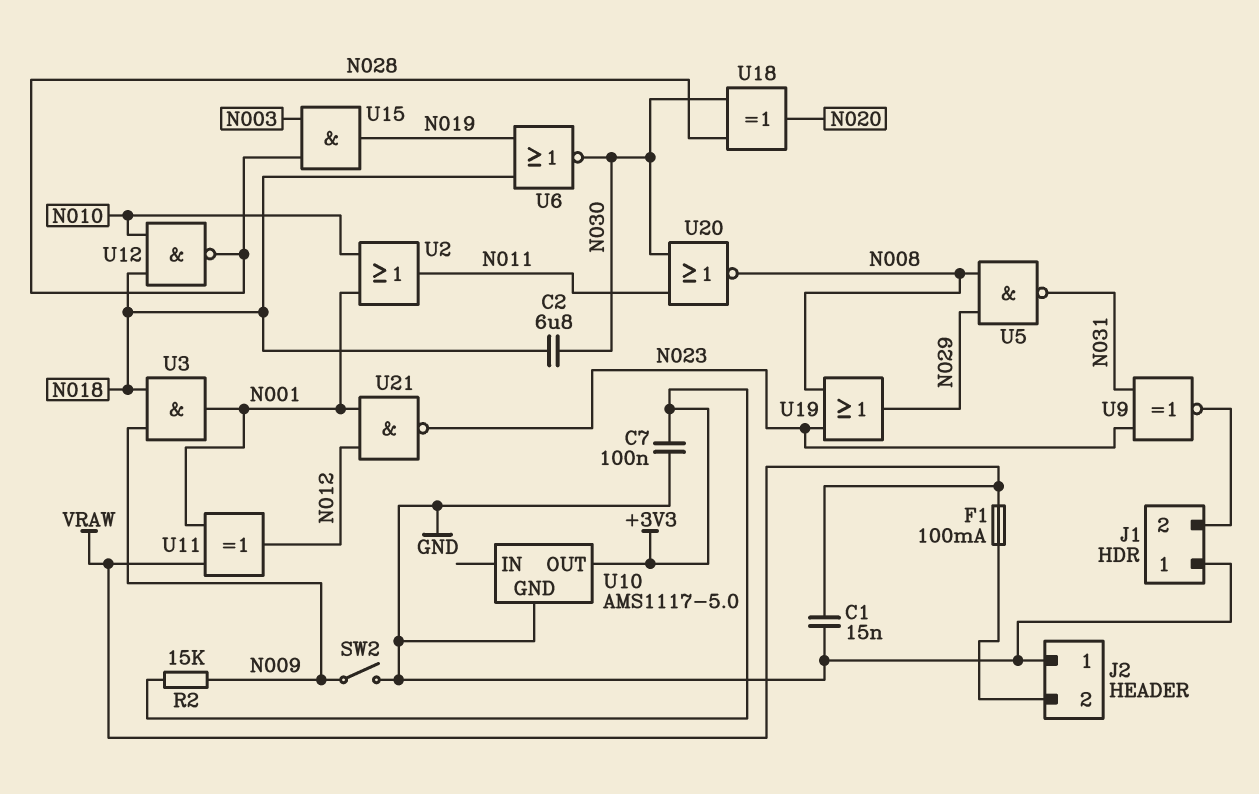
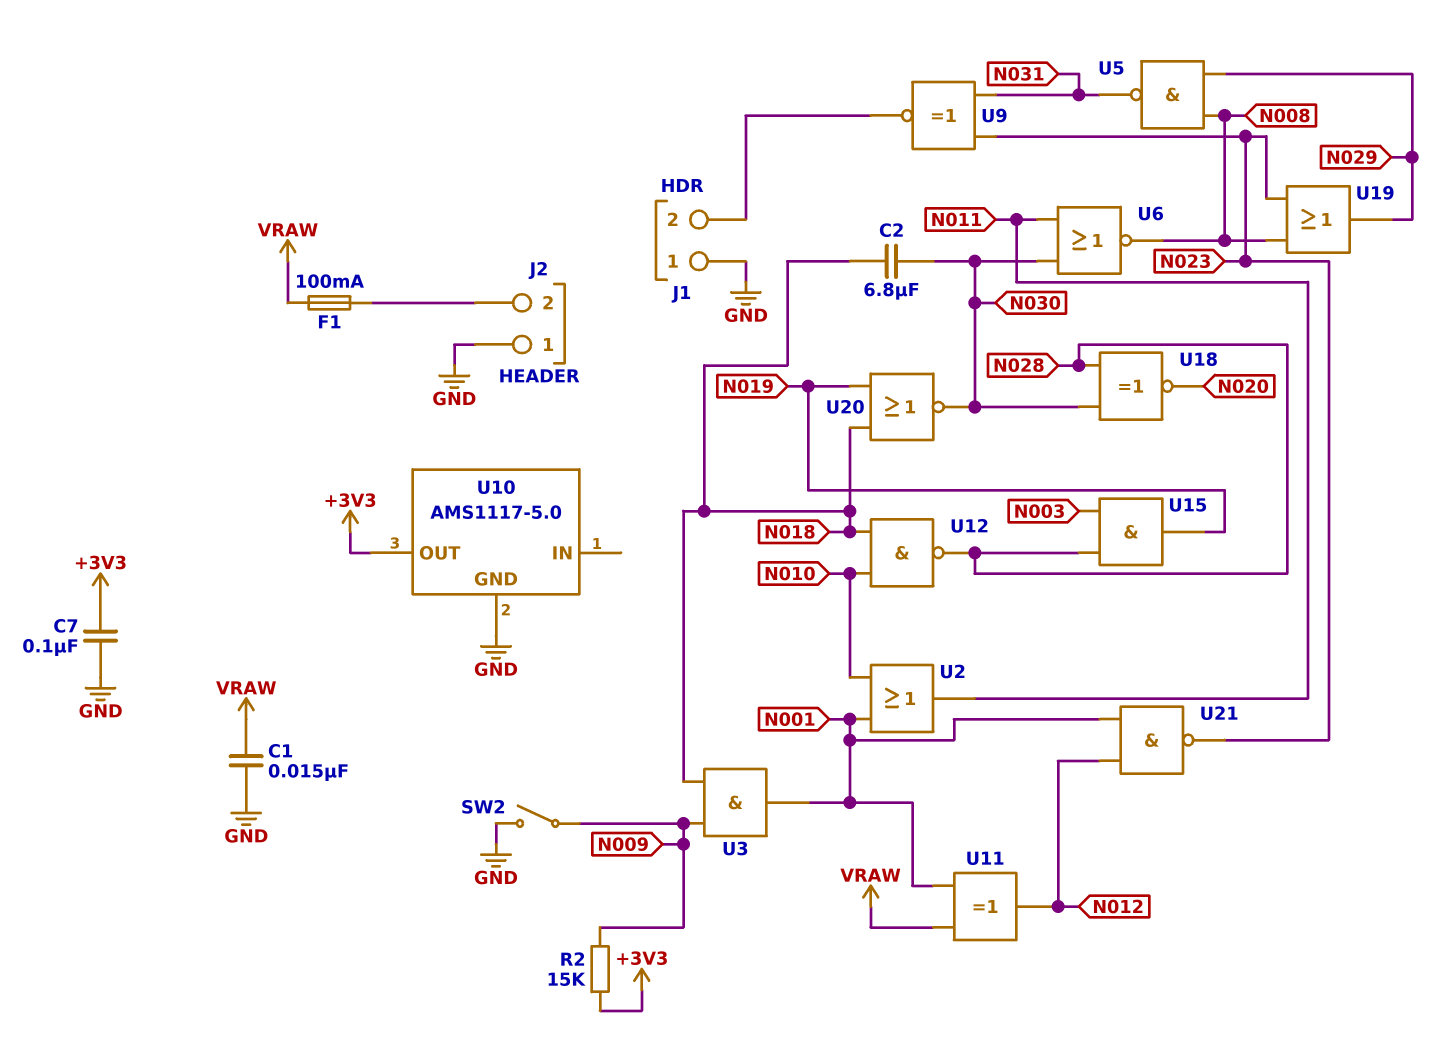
U6: NOR (in N018, in N019, out N030) -> NOR (in N011, in N030, out N008)
U18: XOR (in N028, in N030, out N020) -> XNOR (in N028, in N030, out N020)
U20: NOR (in N011, in N030, out N008) -> NOR (in N018, in N019, out N030)

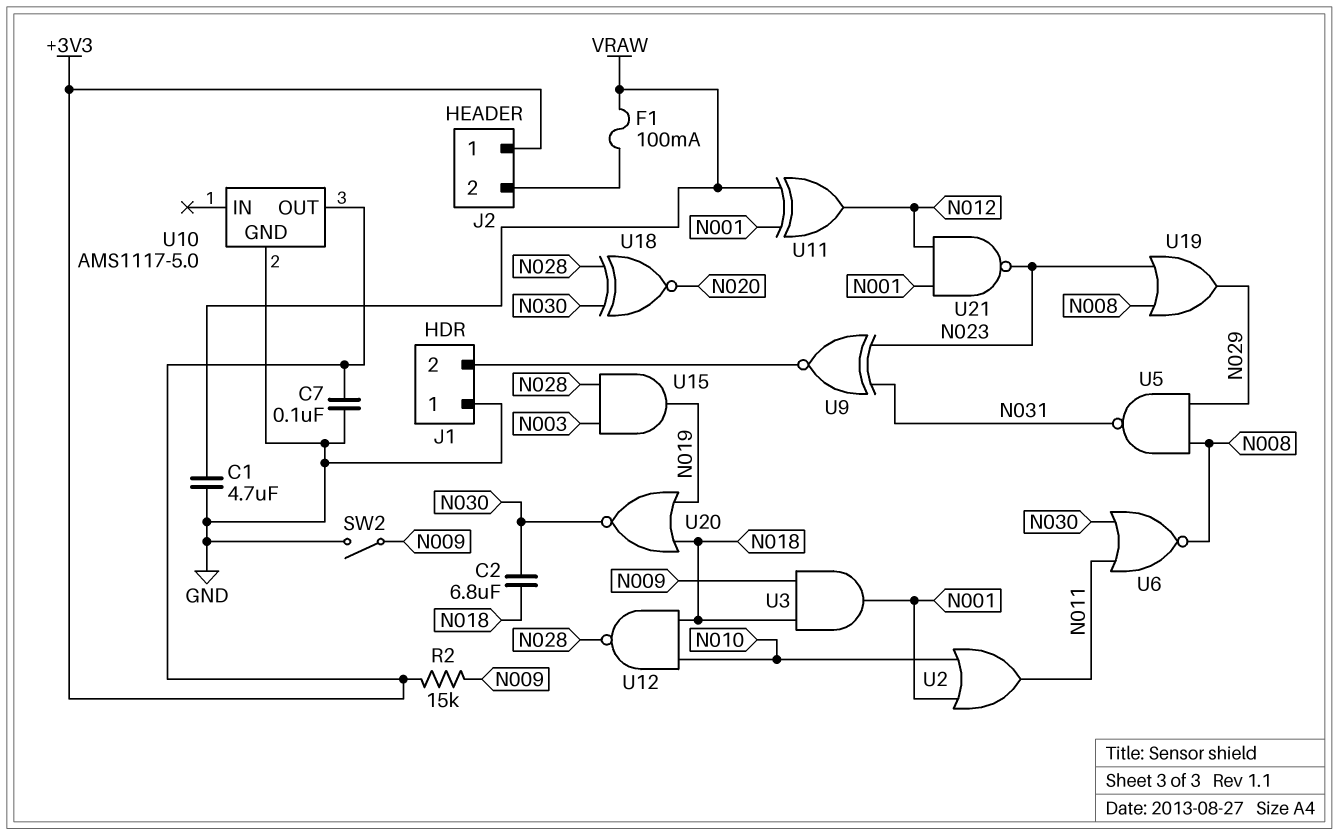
C1: 15nF (GND, VRAW) -> 4.7uF (GND, VRAW)
J2 pin 1: GND -> +3V3

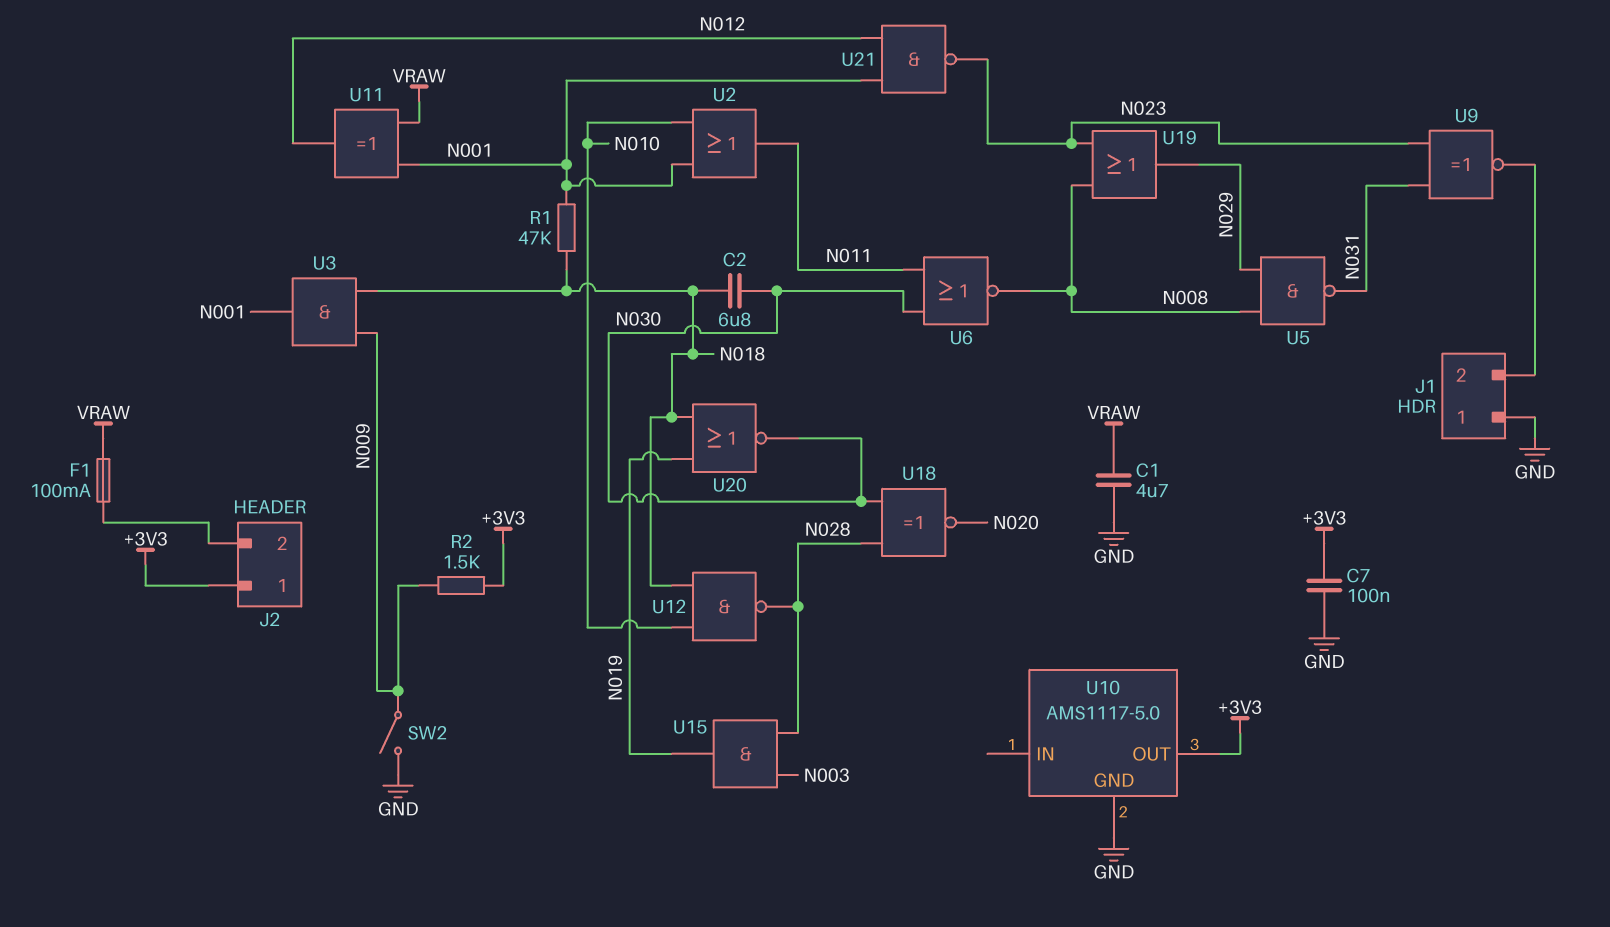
R1: none -> 47k (N001, N018)
R2: 15k (+3V3, N009) -> 1.5k (+3V3, N009)

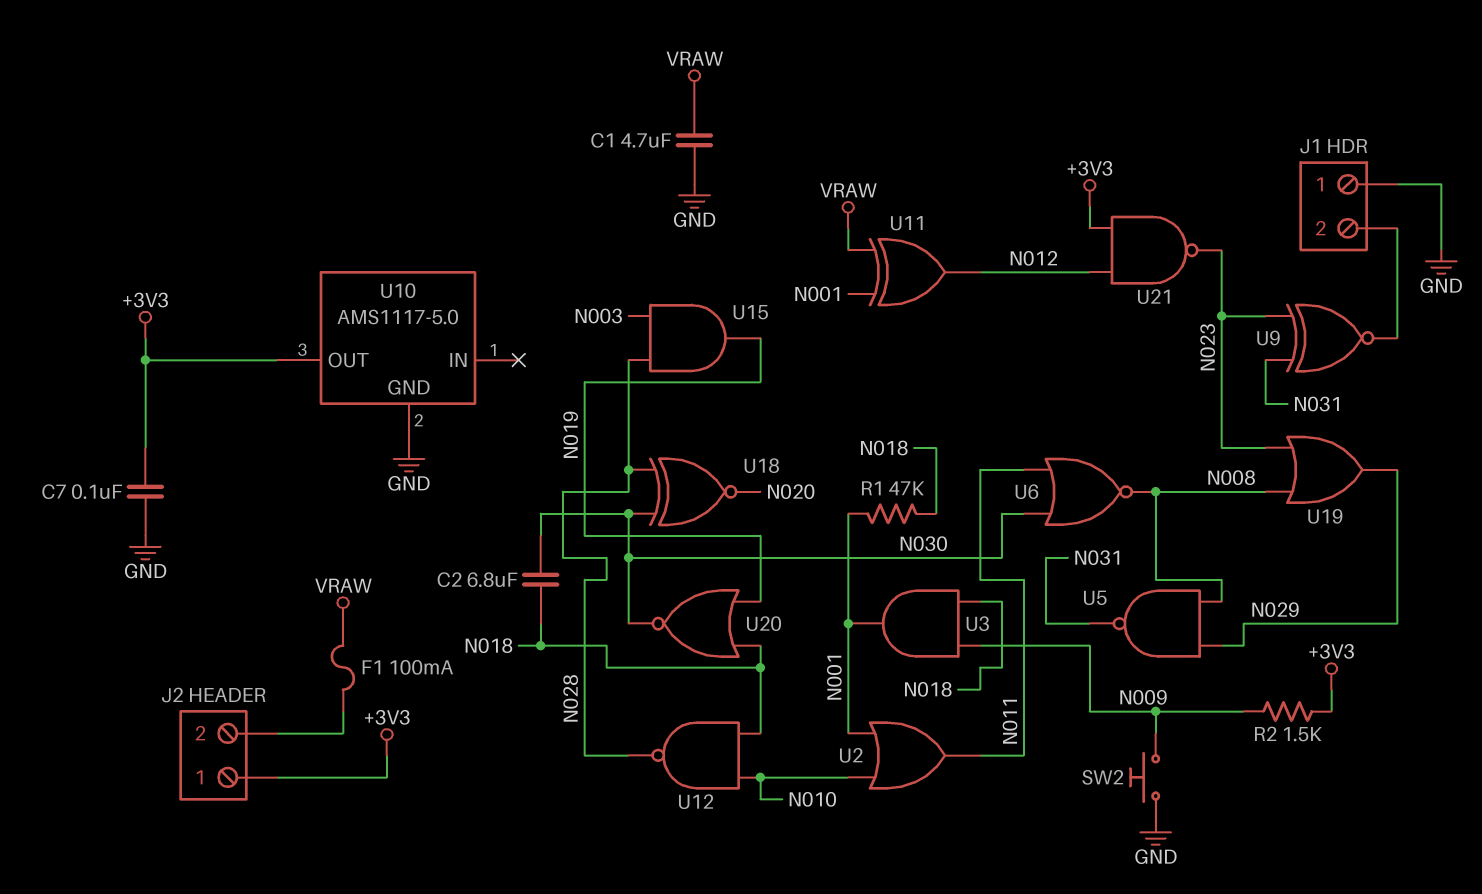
SW2: switch (GND, N009) -> button (GND, N009)
U21: NAND (in N001, in N012, out N023) -> NAND (in +3V3, in N012, out N023)

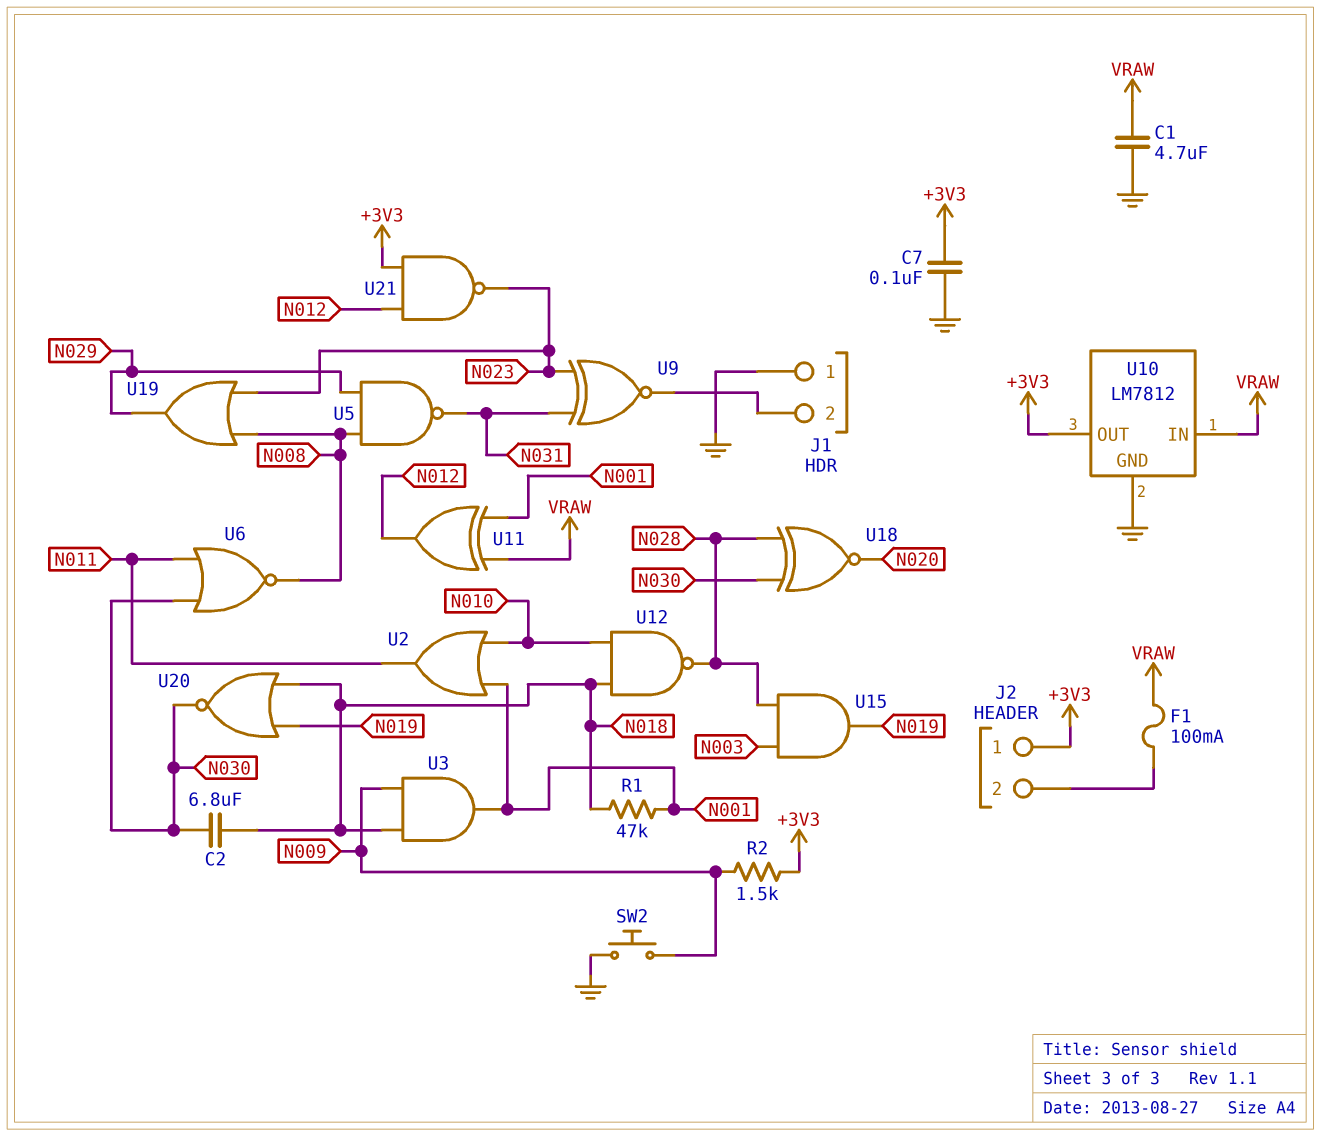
U10: AMS1117-5.0 -> LM7812
U10 pin IN: none -> VRAW

